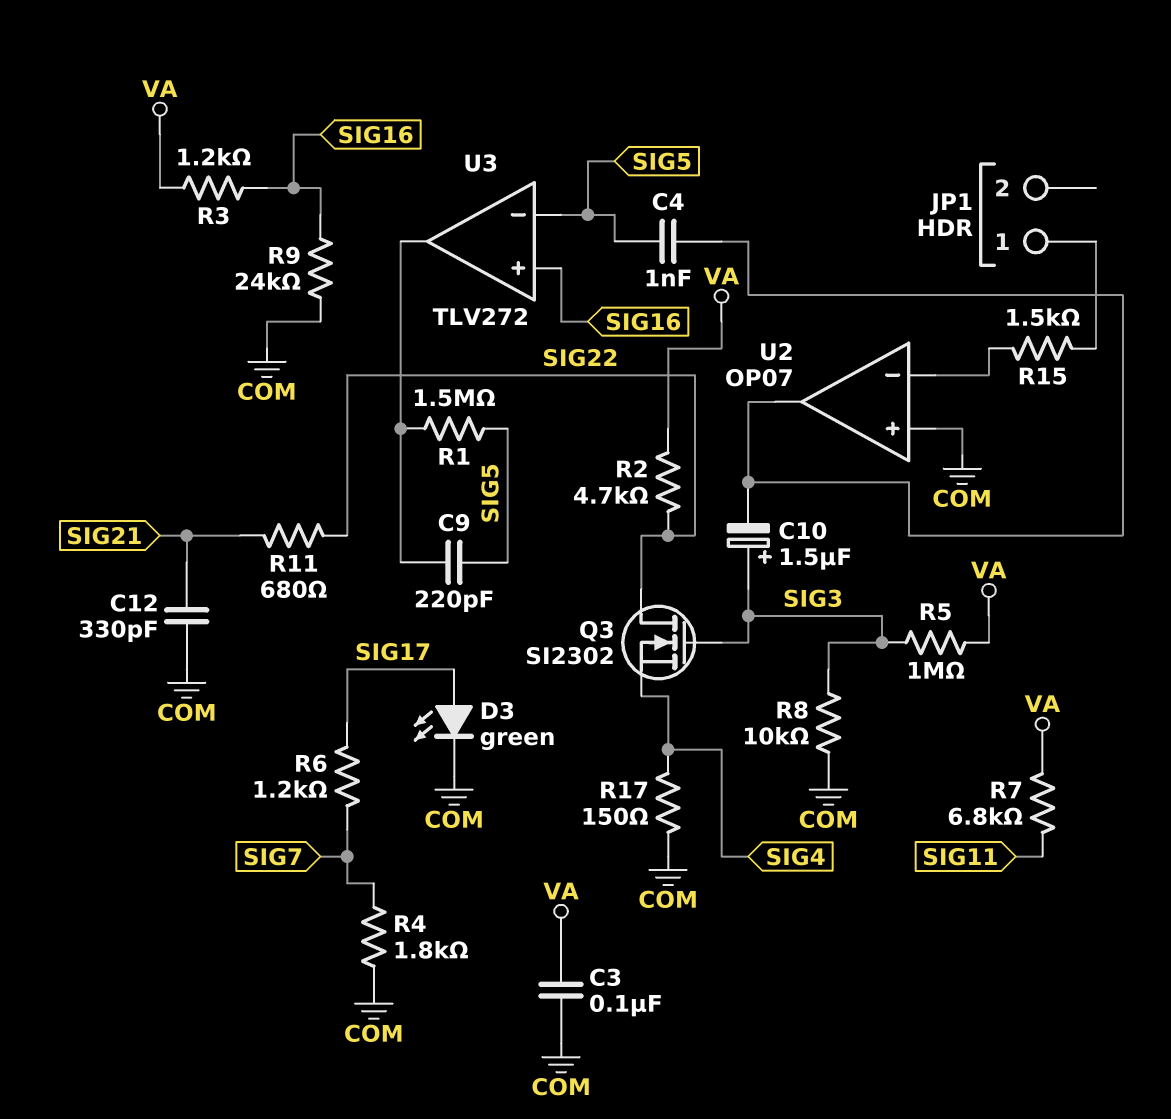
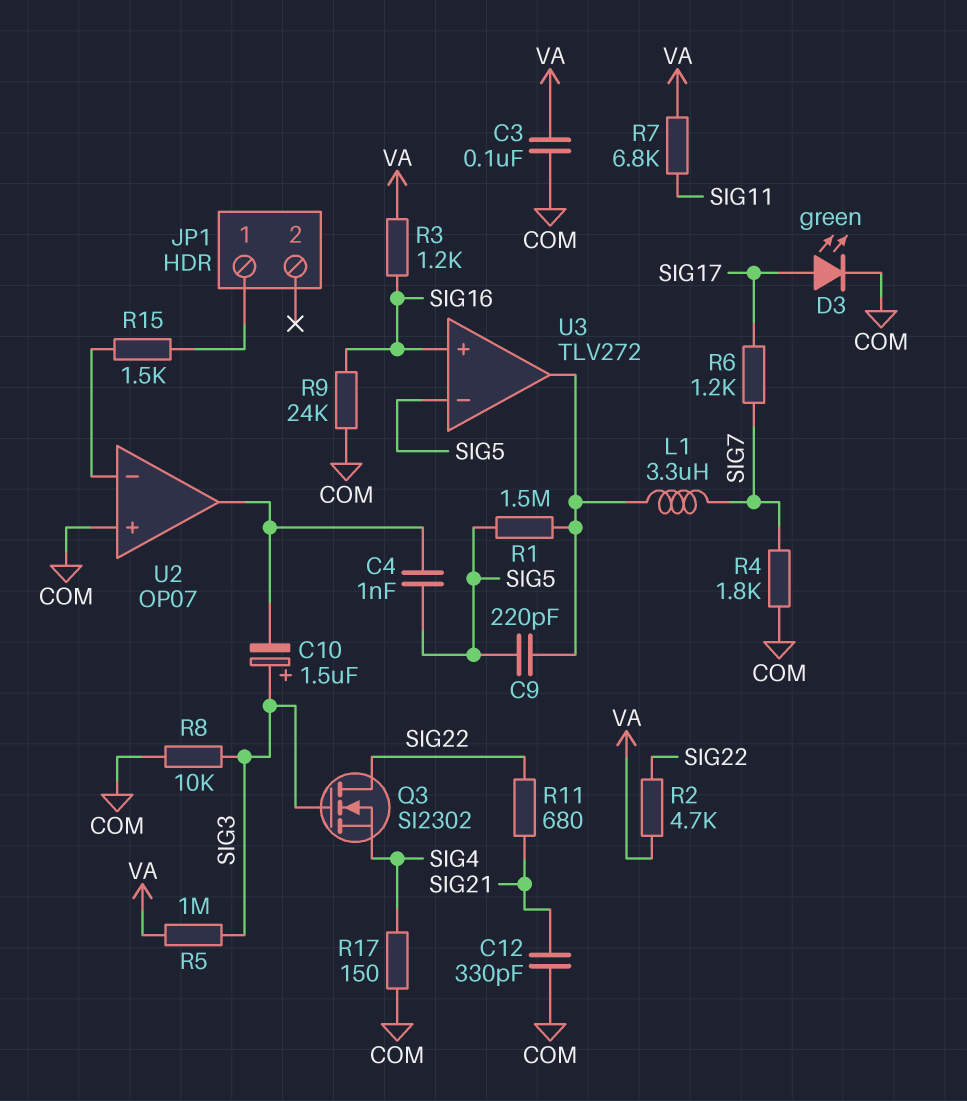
L1: none -> 3.3uH (SIG7, U3/out)

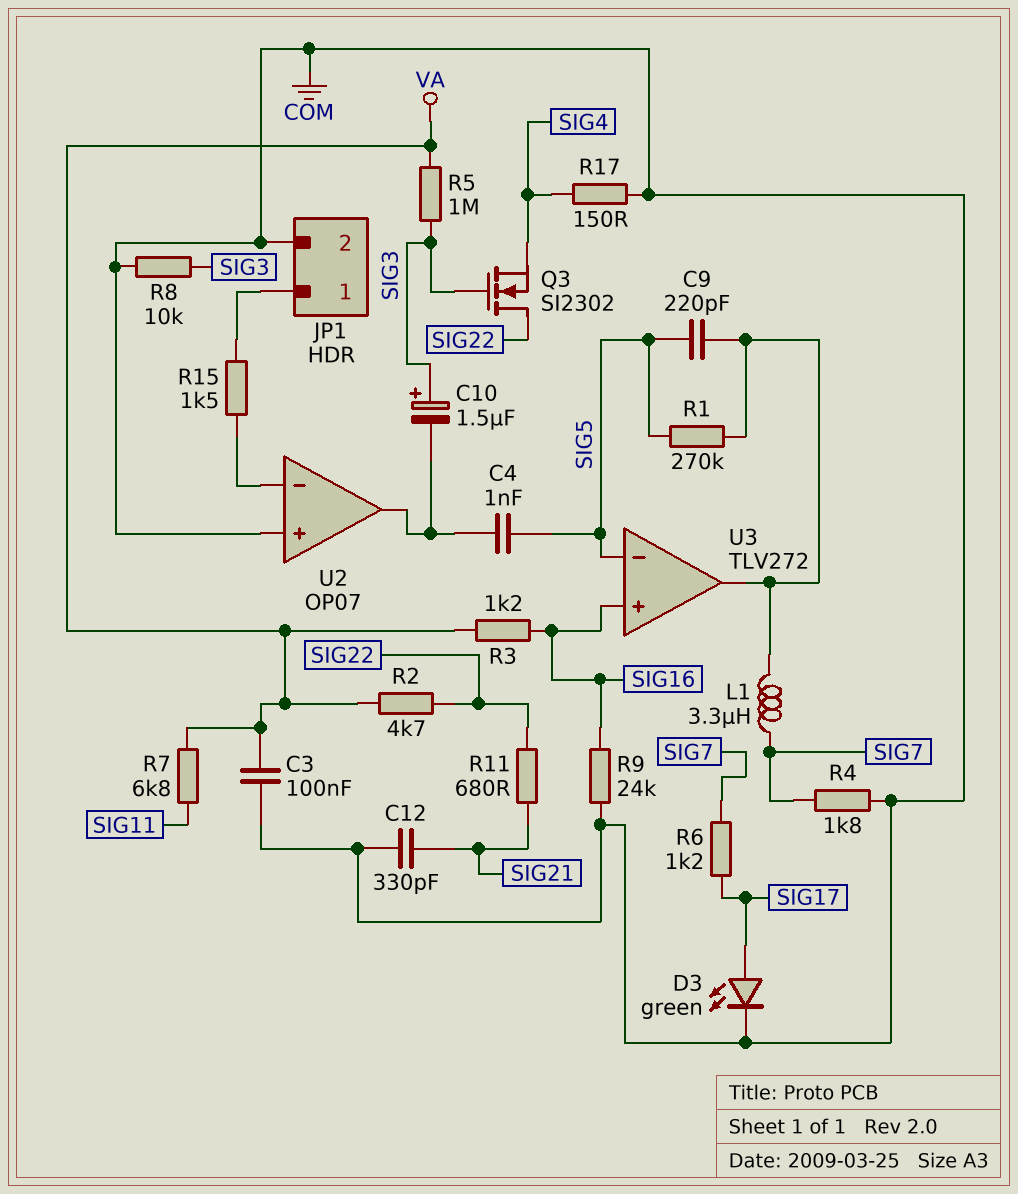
JP1 pin 2: none -> COM
R1: 1.5M (SIG5, U3/out) -> 270k (SIG5, U3/out)

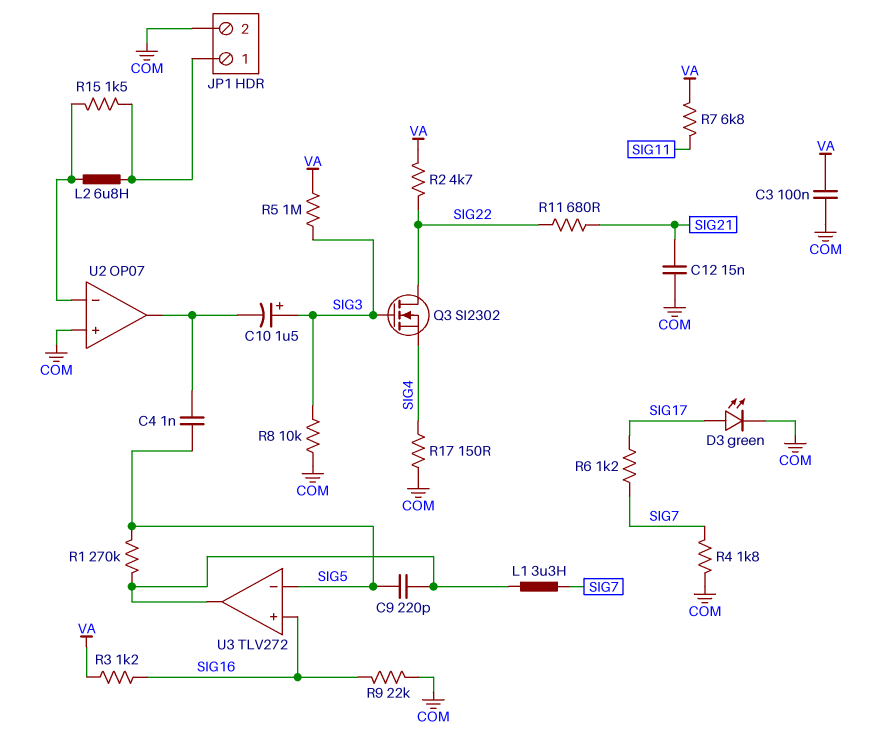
C12: 330pF (COM, SIG21) -> 15nF (COM, SIG21)
L2: none -> 6.8uH (JP1/1, U2/in-)
R9: 24k (COM, SIG16) -> 22k (COM, SIG16)

